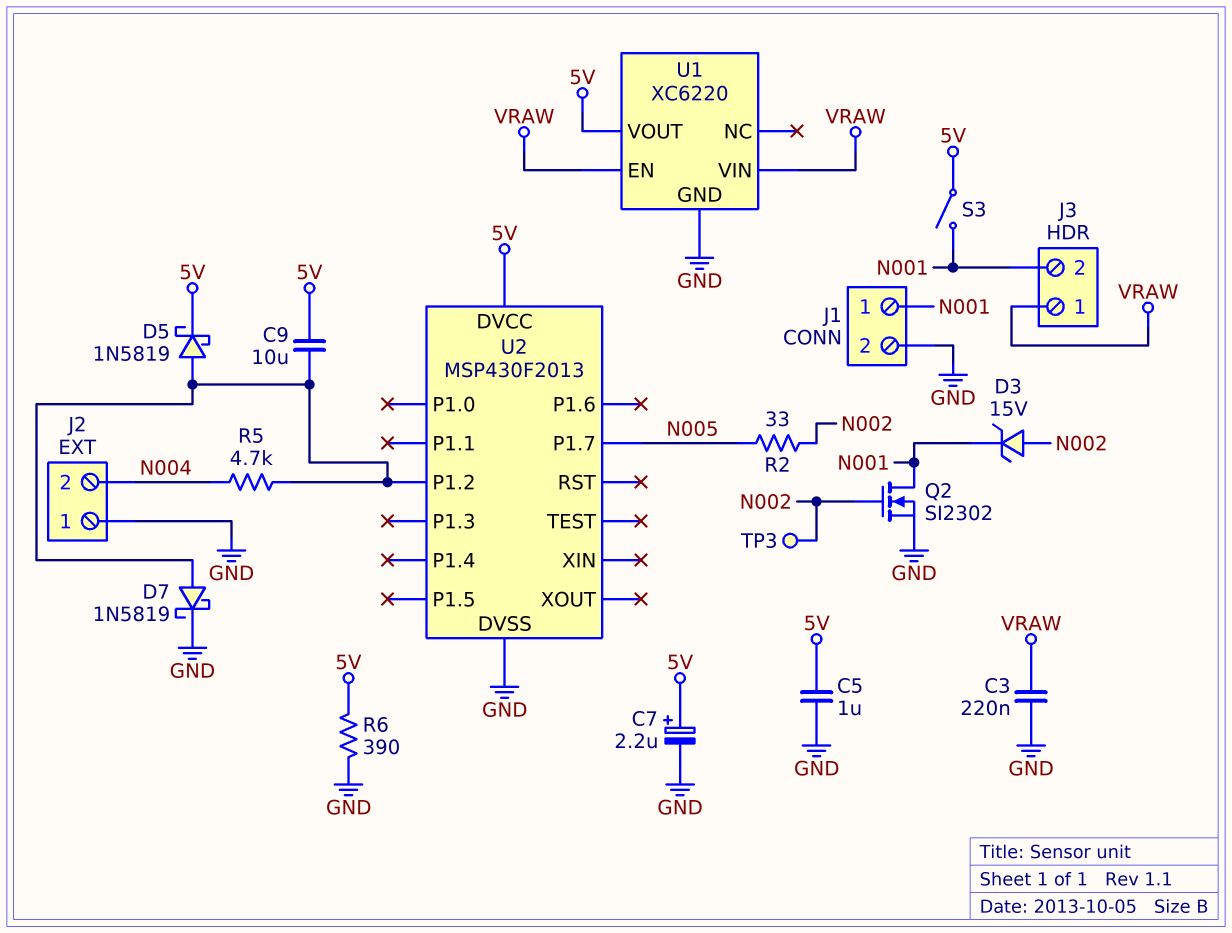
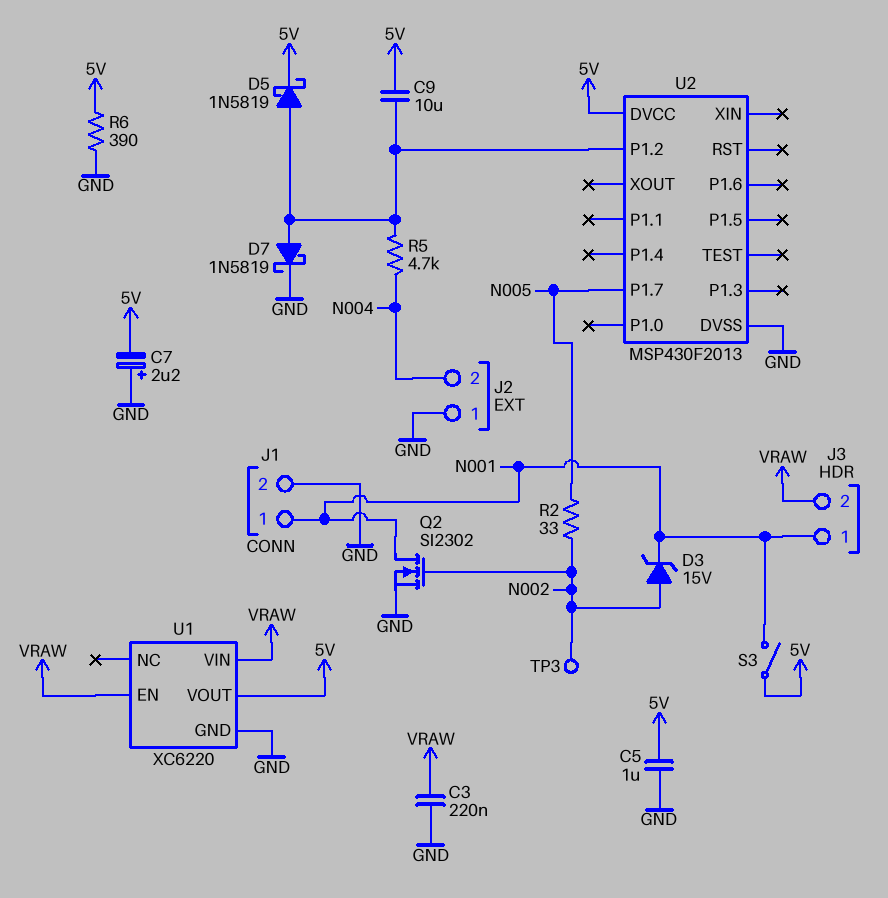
C7: 2.2uF (plus 5V, minus GND) -> 2.2uF (plus GND, minus 5V)
J3 pin 1: VRAW -> N001
J3 pin 2: N001 -> VRAW

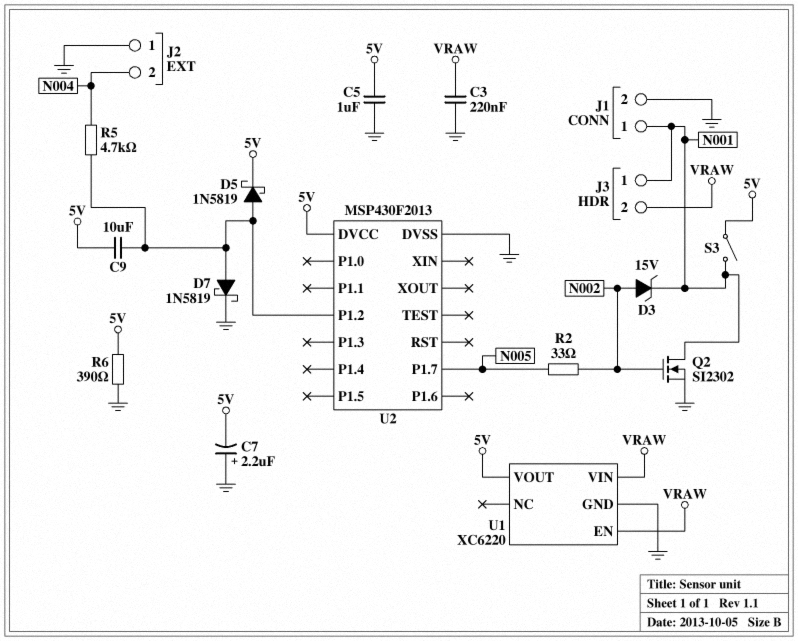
TP3: test point (N002) -> none

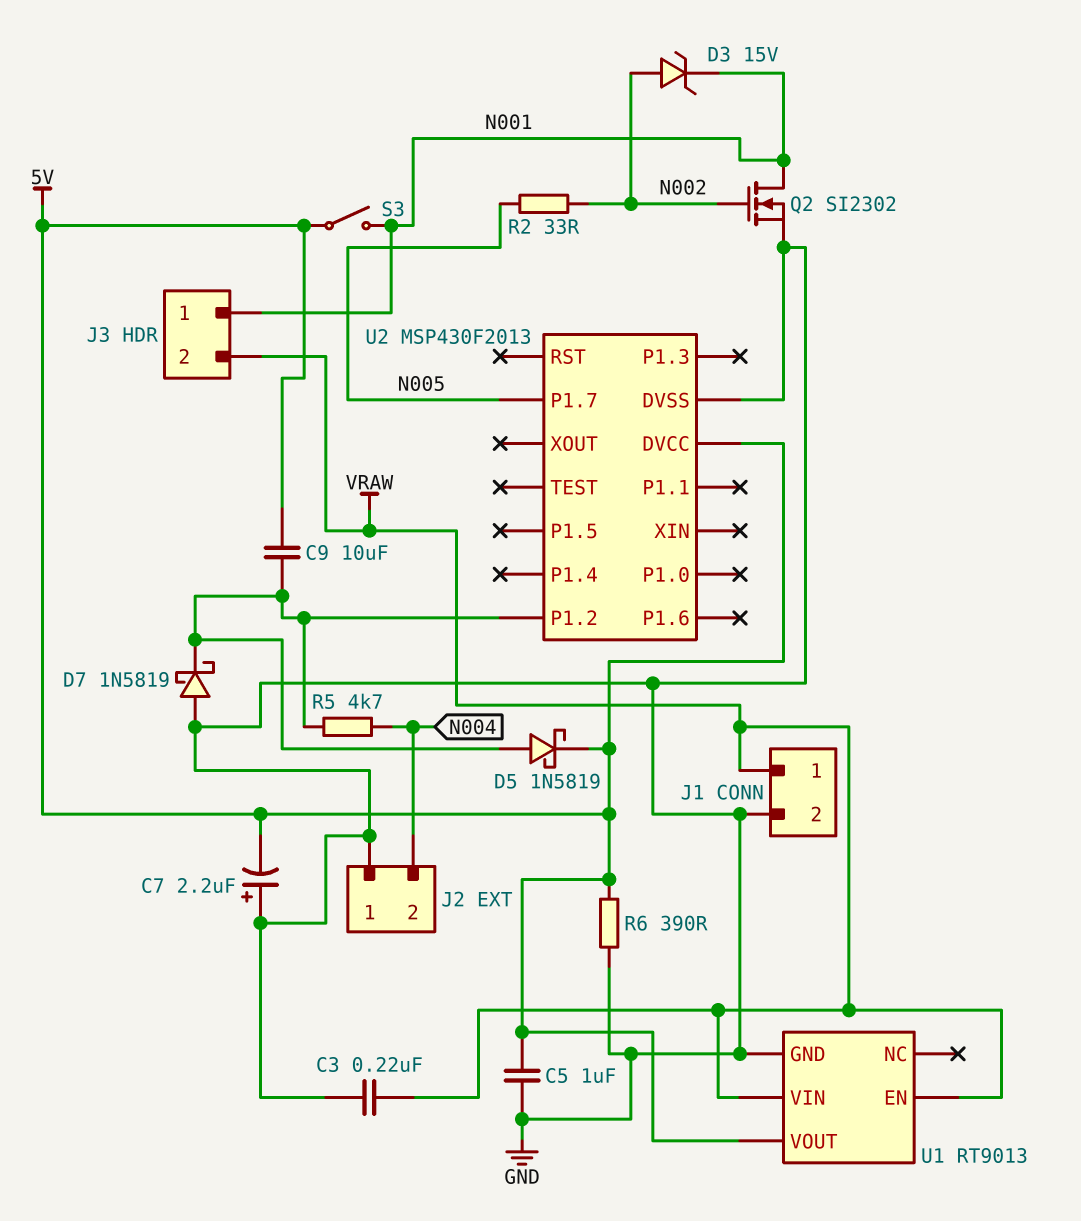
D7: schottky 1N5819 (A U2/P1.2, K GND) -> schottky 1N5819 (A GND, K U2/P1.2)
J1 pin 1: N001 -> VRAW
U1: XC6220 -> RT9013

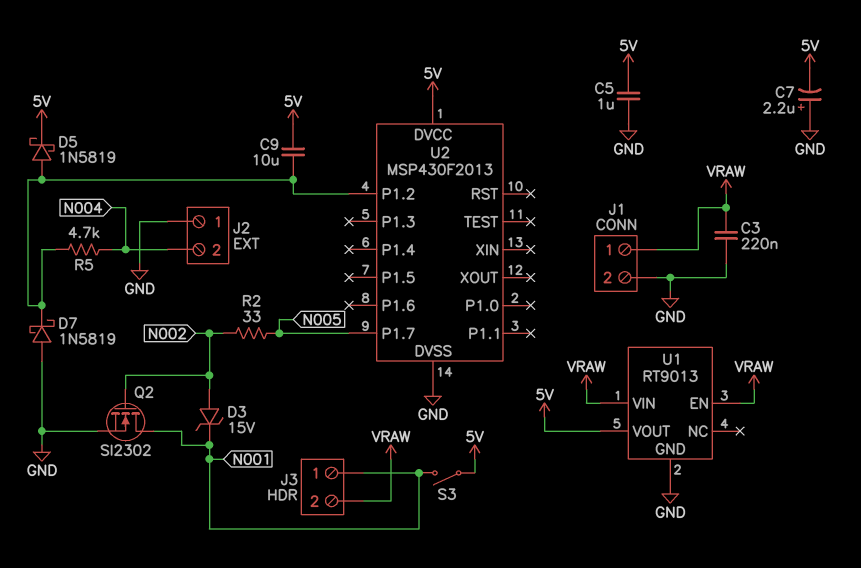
R6: 390 (5V, GND) -> none

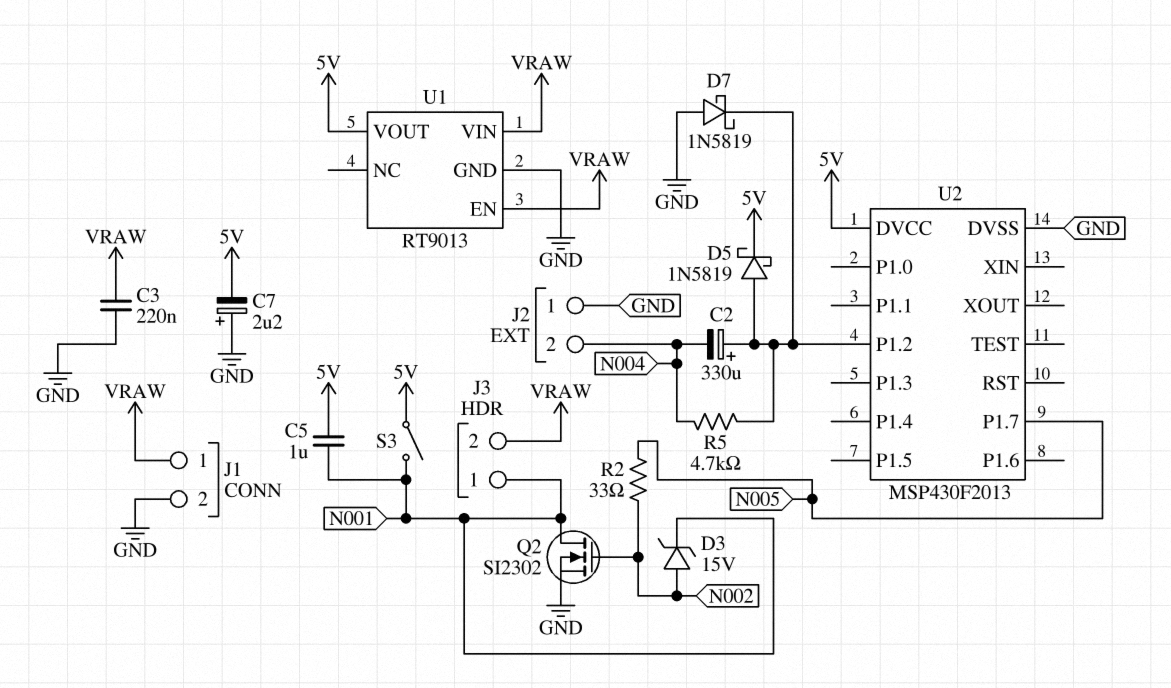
C2: none -> 330uF (plus U2/P1.2, minus N004)
C5: 1uF (5V, GND) -> 1uF (5V, N001)
C9: 10uF (5V, U2/P1.2) -> none

